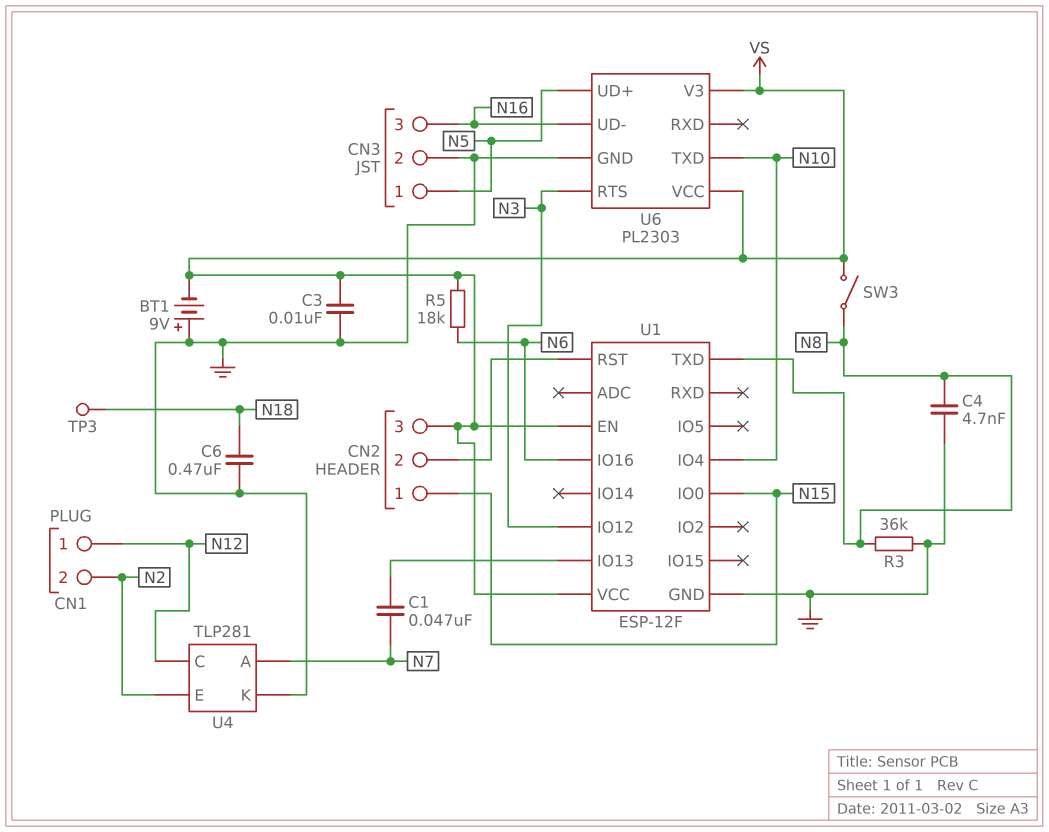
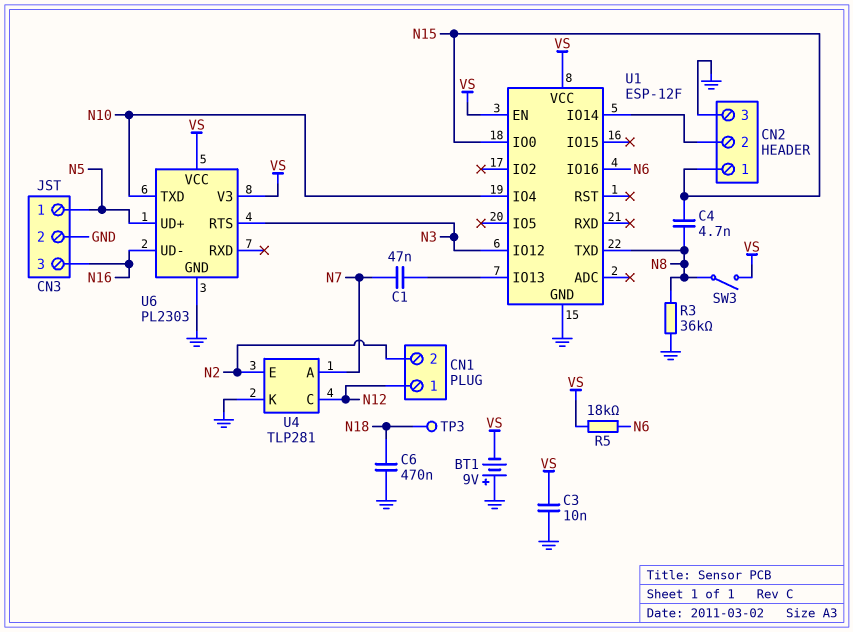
C4: 4.7nF (GND, N8) -> 4.7nF (N8, N15)
CN2 pin 3: VS -> GND
U1 pin IO14: none -> CN2/2
U1 pin RST: CN2/2 -> none

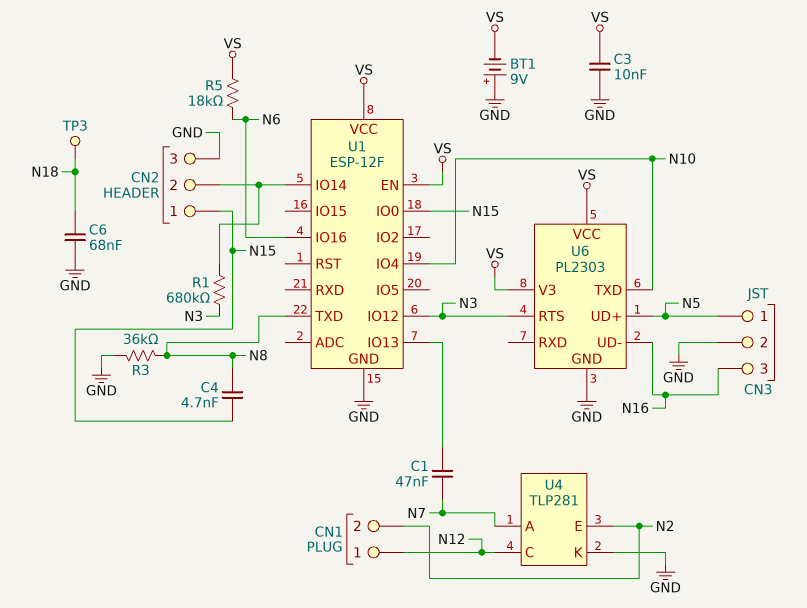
C6: 470nF (GND, N18) -> 68nF (GND, N18)
R1: none -> 680k (CN2/2, N3)
SW3: switch (N8, VS) -> none

